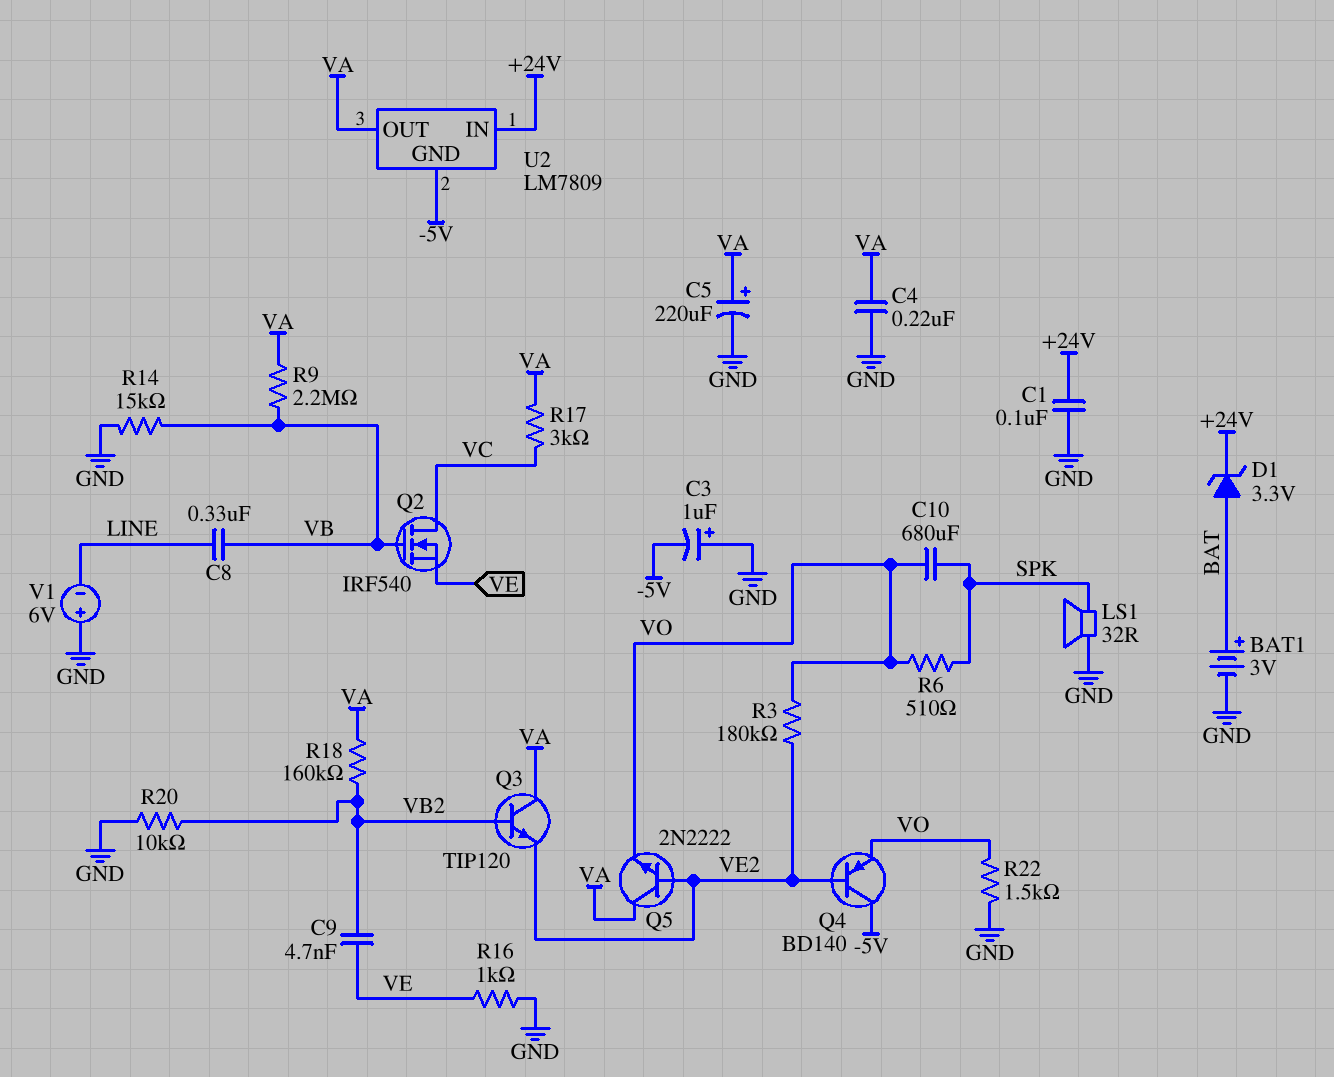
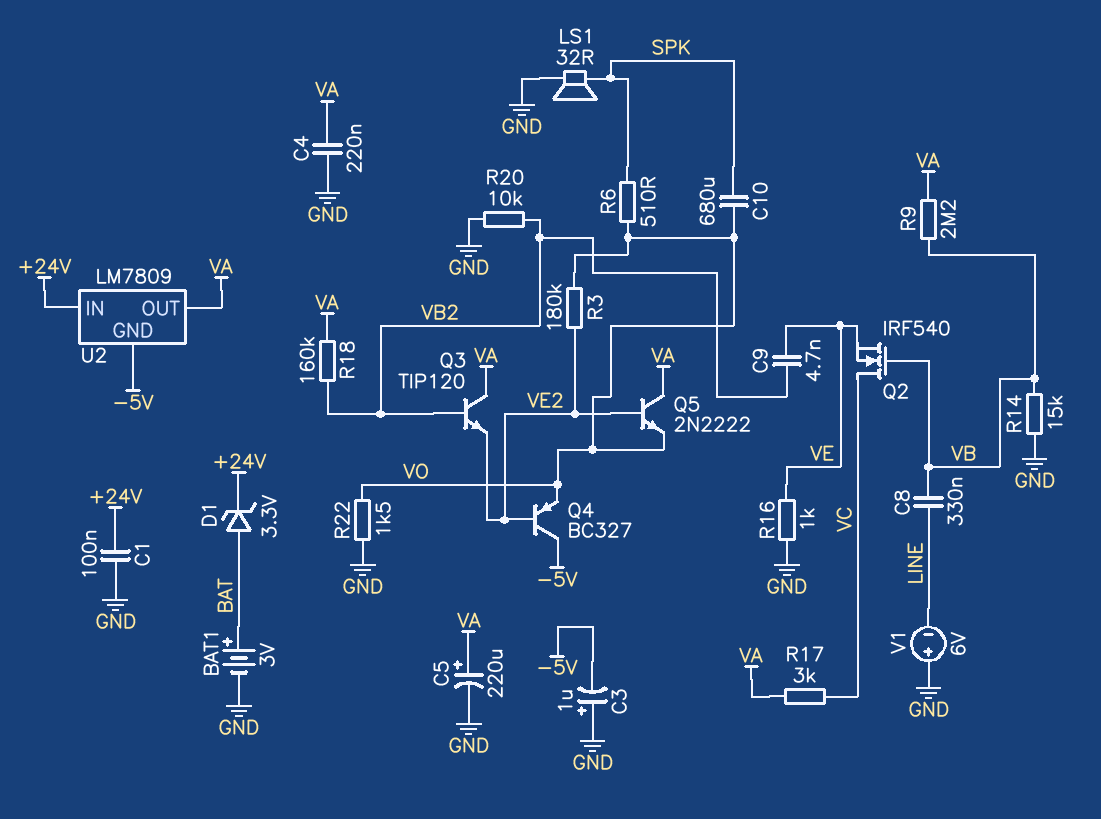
Q4: PNP BD140 (B VE2, C -5V, E VO) -> PNP BC327 (B VE2, C -5V, E VO)

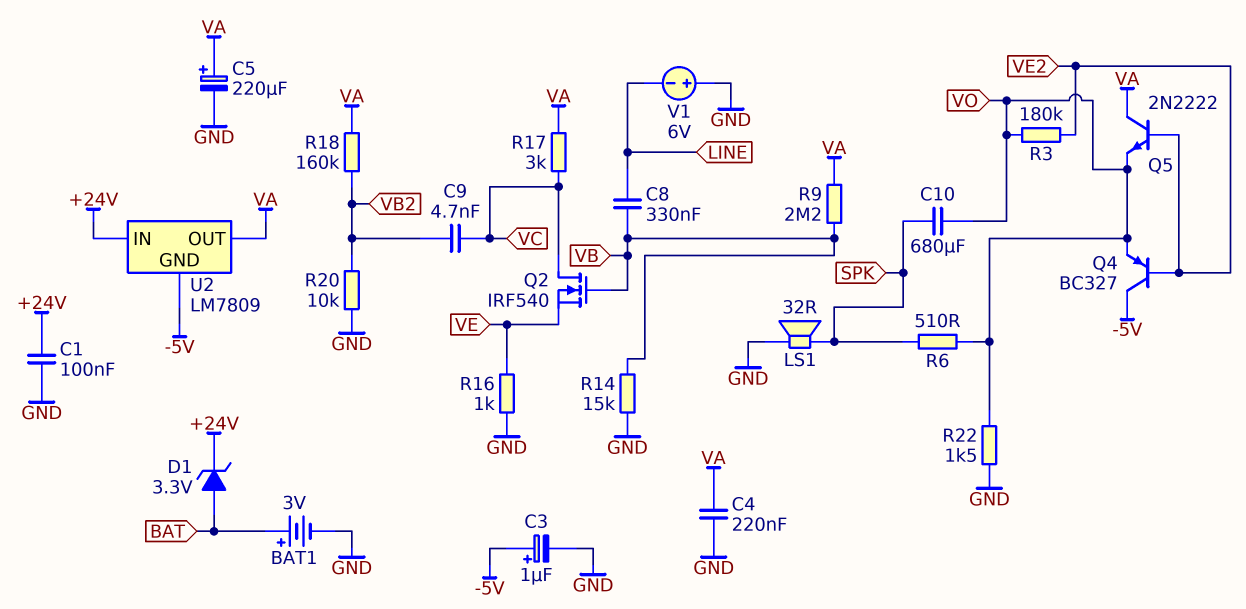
C3: 1uF (plus GND, minus -5V) -> 1uF (plus -5V, minus GND)
C9: 4.7nF (VB2, VE) -> 4.7nF (VB2, VC)
Q3: NPN TIP120 (B VB2, C VA, E VE2) -> none

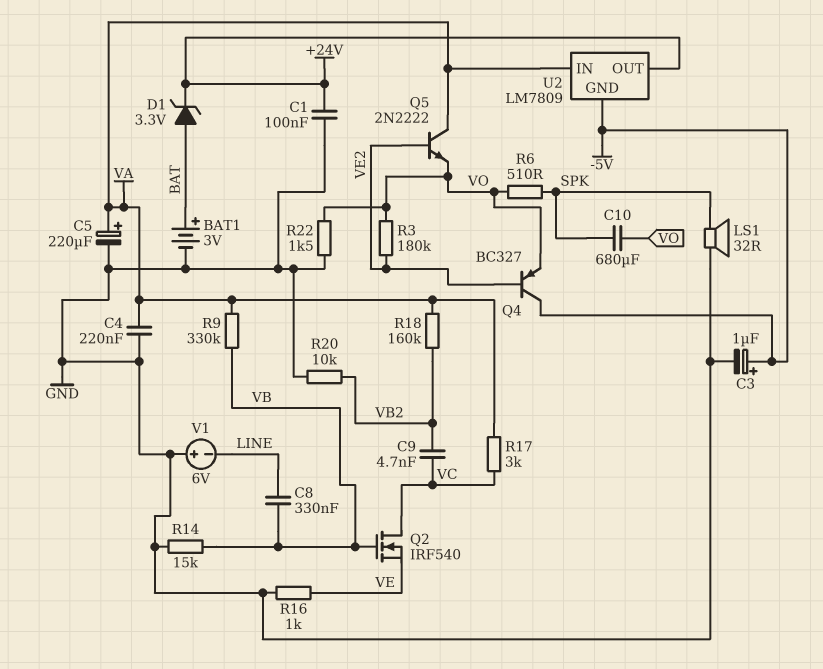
R9: 2.2M (VA, VB) -> 330k (VA, VB)
U2 pin IN: +24V -> VA
U2 pin OUT: VA -> +24V

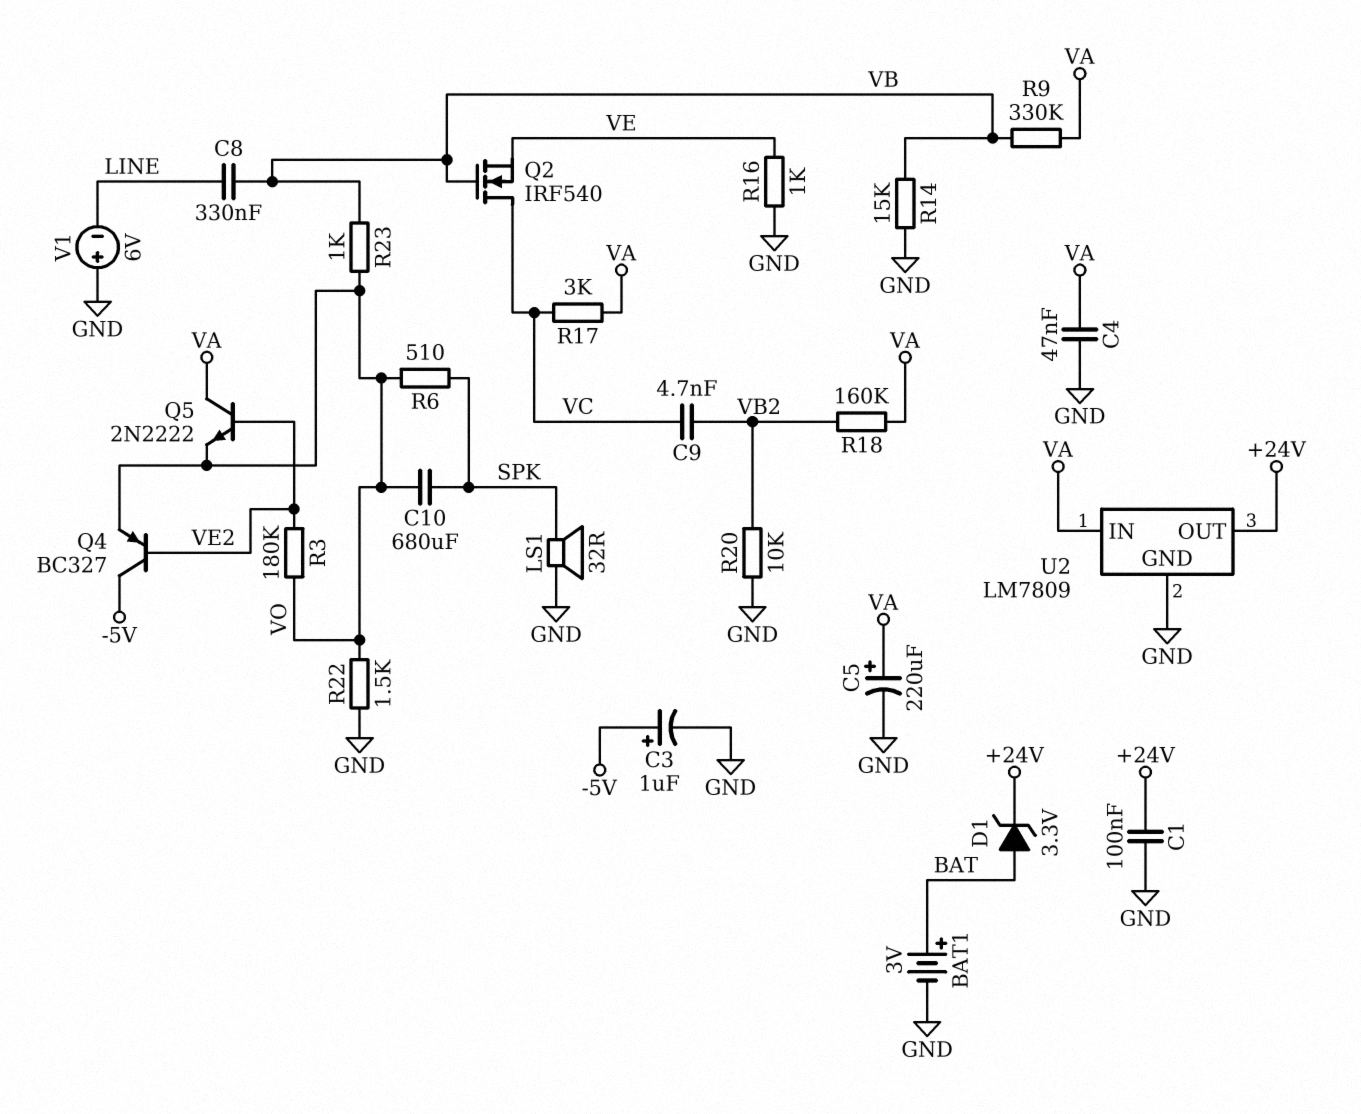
C4: 220nF (GND, VA) -> 47nF (GND, VA)
R23: none -> 1k (VB, VO)
U2 pin GND: -5V -> GND

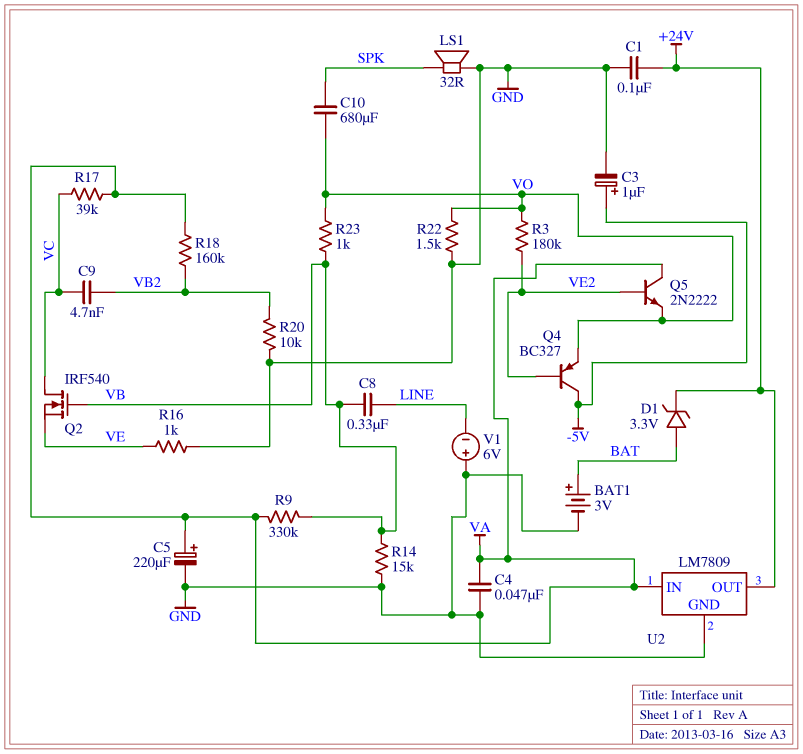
R6: 510 (SPK, VO) -> none
R17: 3k (VA, VC) -> 39k (VA, VC)

